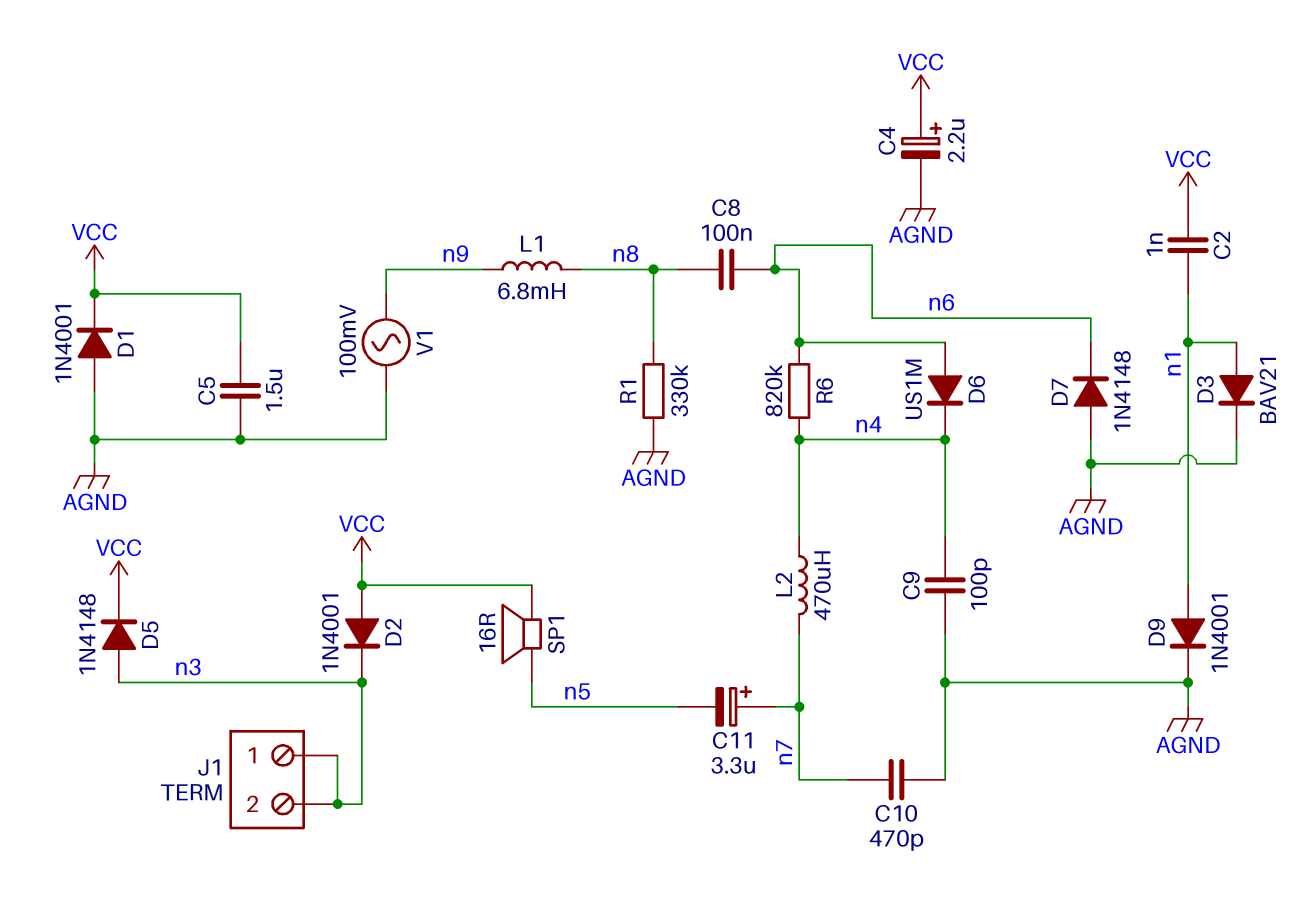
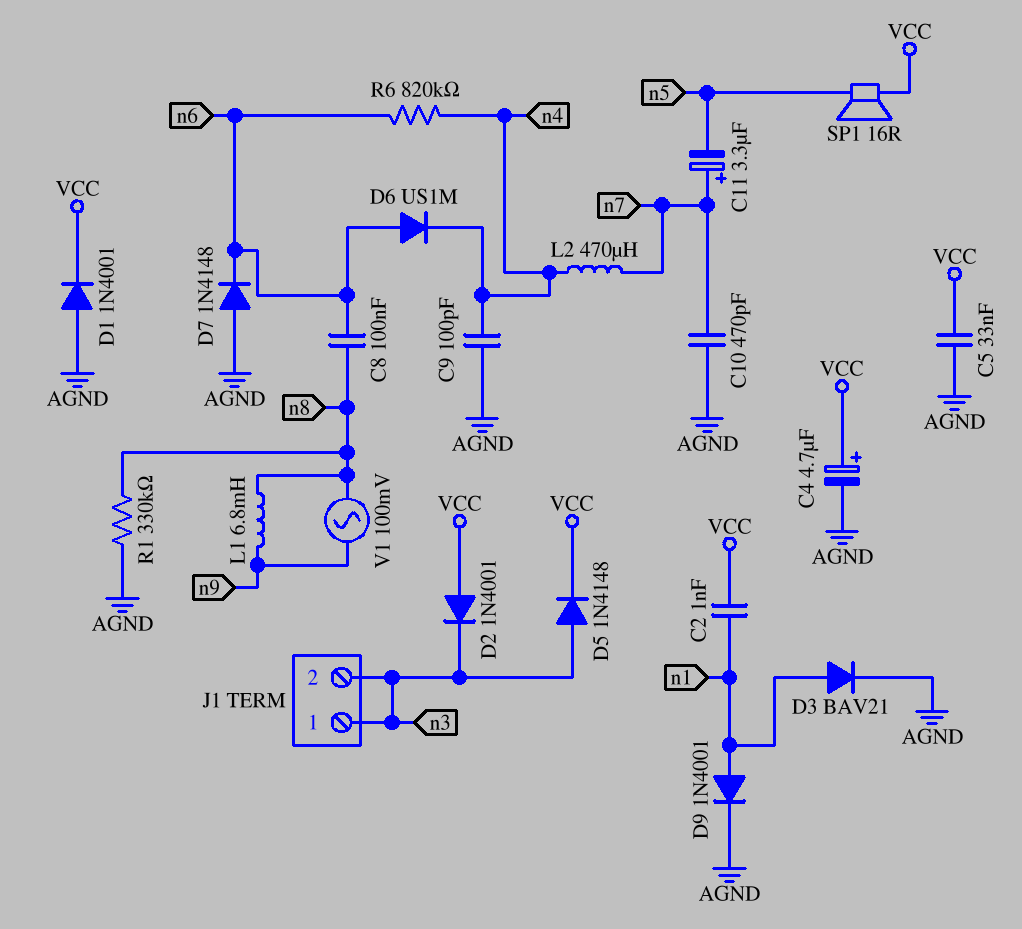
C4: 2.2uF (plus VCC, minus AGND) -> 4.7uF (plus VCC, minus AGND)
C5: 1.5uF (AGND, VCC) -> 33nF (AGND, VCC)
V1: AC 100mV (AGND, n9) -> AC 100mV (n8, n9)

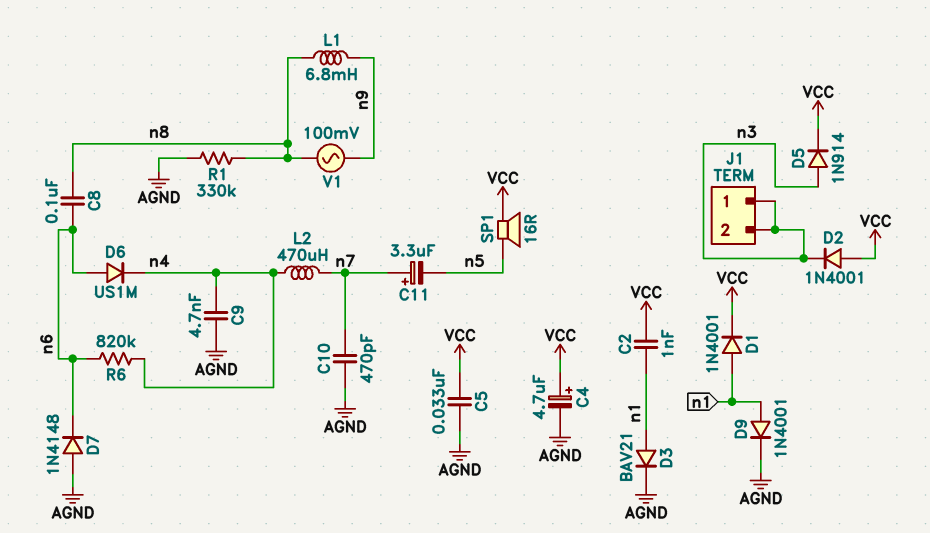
C9: 100pF (AGND, n4) -> 4.7nF (AGND, n4)
D1: diode 1N4001 (A AGND, K VCC) -> diode 1N4001 (A n1, K VCC)
D5: diode 1N4148 (A n3, K VCC) -> diode 1N914 (A n3, K VCC)

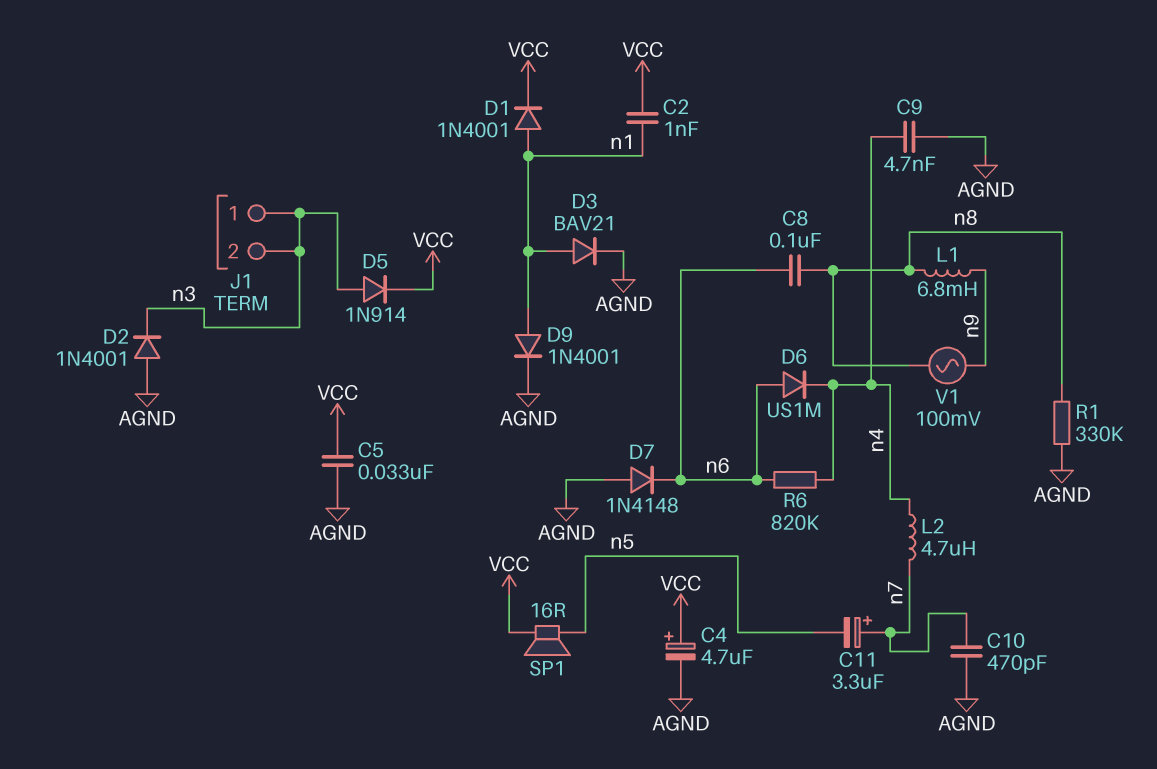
D2: diode 1N4001 (A VCC, K n3) -> diode 1N4001 (A AGND, K n3)
L2: 470uH (n4, n7) -> 4.7uH (n4, n7)

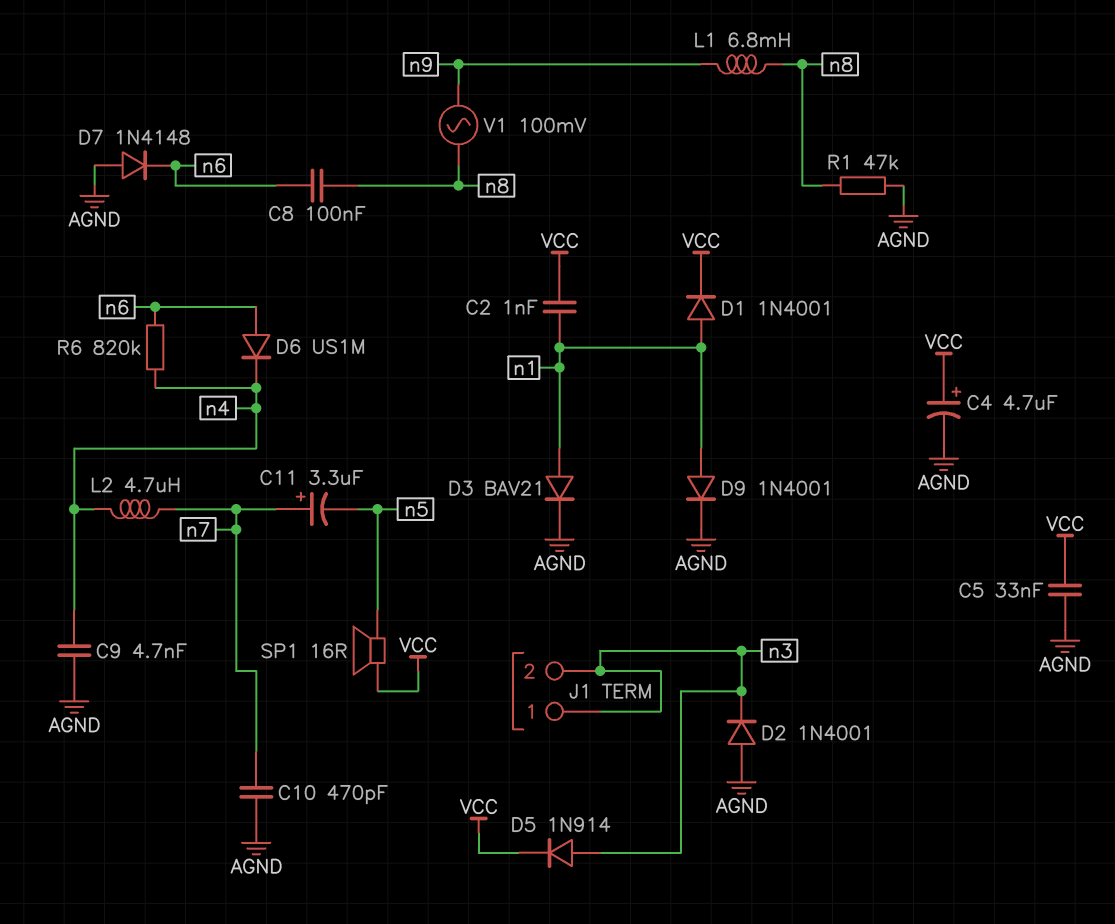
R1: 330k (AGND, n8) -> 47k (AGND, n8)

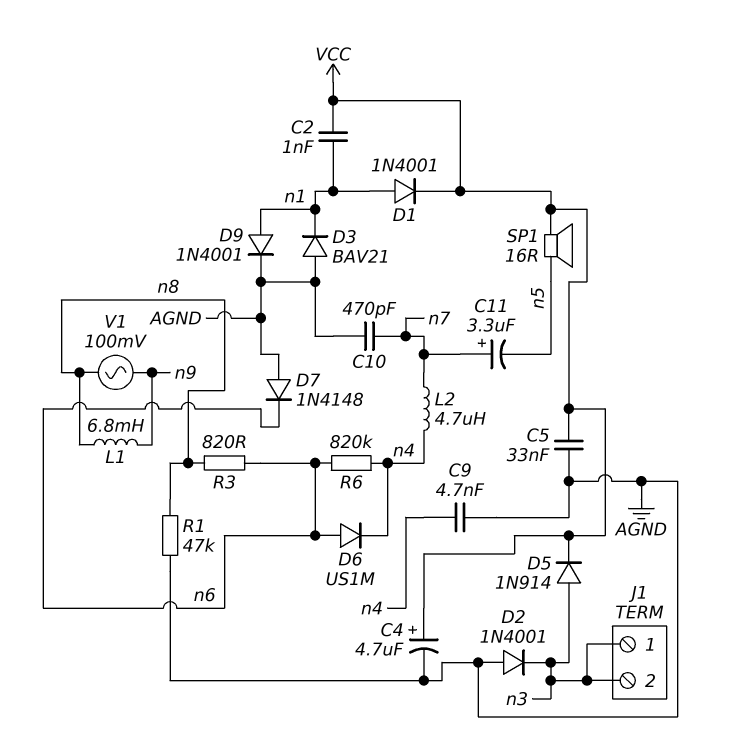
C8: 100nF (n6, n8) -> none
D3: diode BAV21 (A n1, K AGND) -> diode BAV21 (A AGND, K n1)
R3: none -> 820 (n6, n8)

